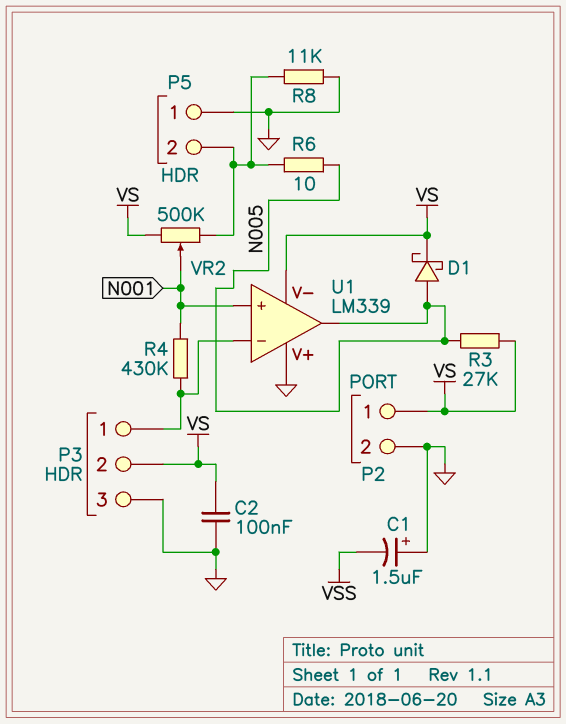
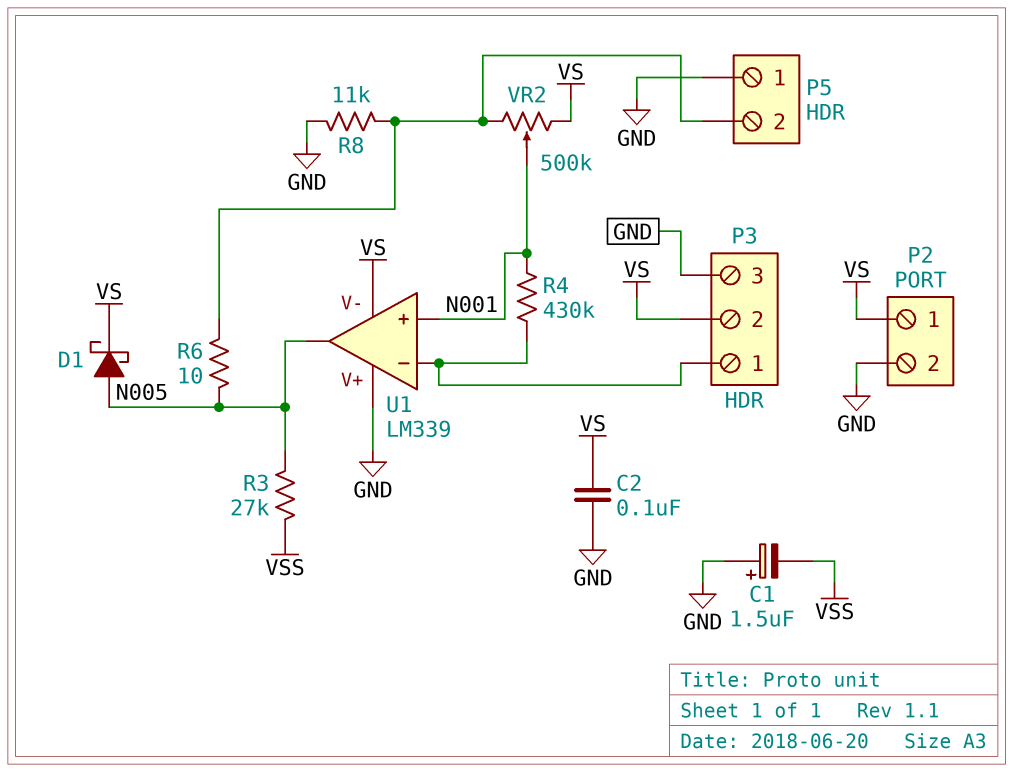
R3: 27k (N005, VS) -> 27k (N005, VSS)

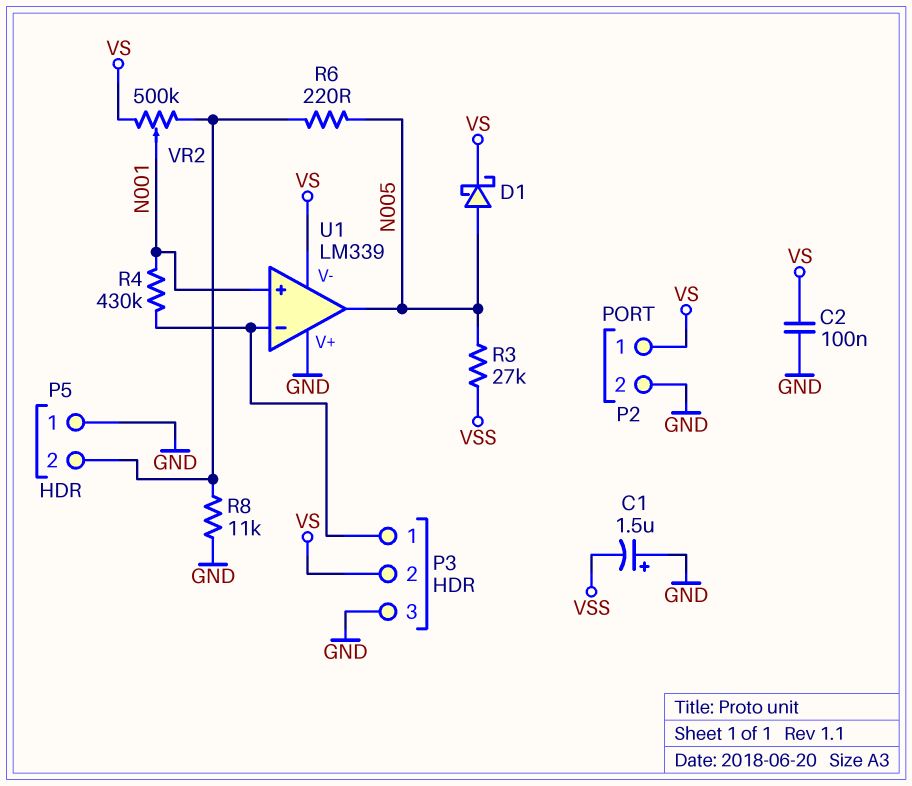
R6: 10 (N005, P5/2) -> 220 (N005, P5/2)

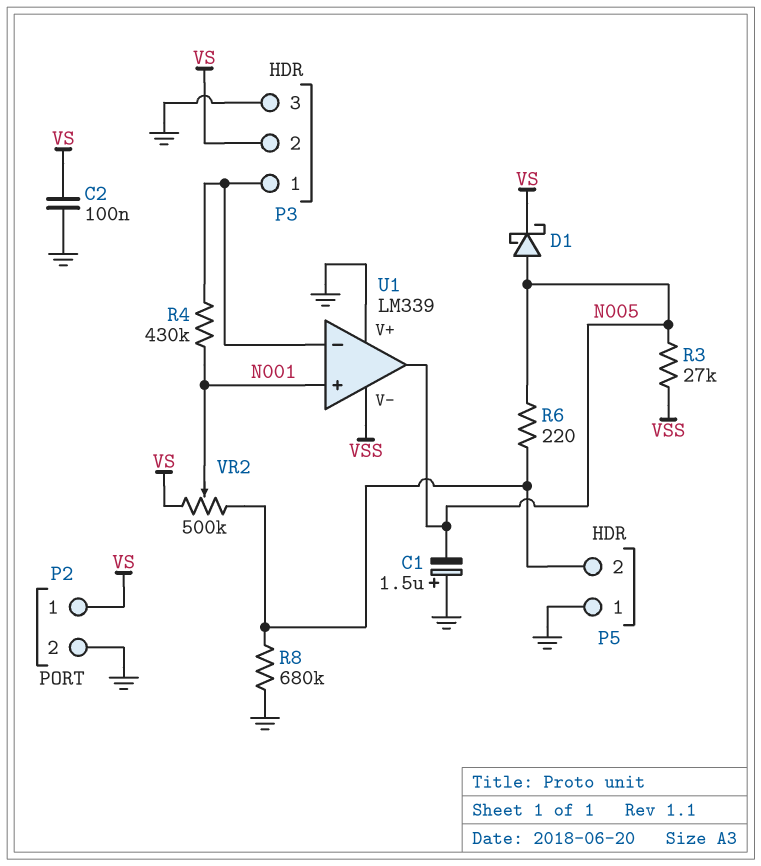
C1: 1.5uF (plus GND, minus VSS) -> 1.5uF (plus GND, minus N005)
R8: 11k (GND, P5/2) -> 680k (GND, P5/2)
U1 pin V-: VS -> VSS

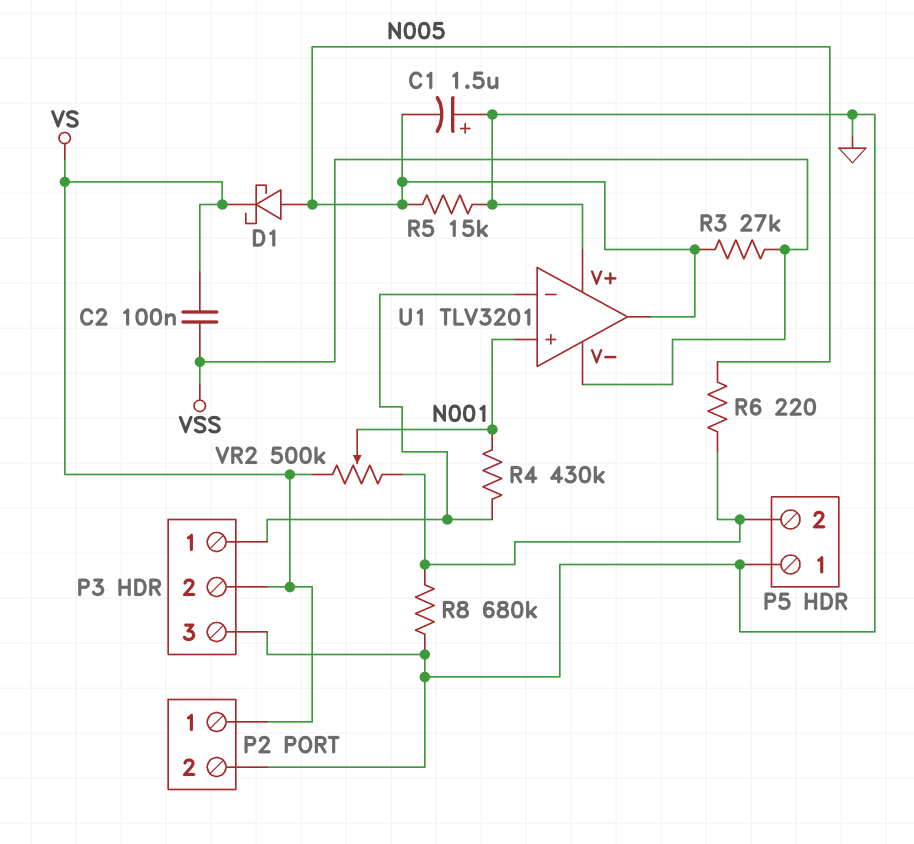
C2: 100nF (GND, VS) -> 100nF (VS, VSS)
R5: none -> 15k (GND, N005)
U1: LM339 -> TLV3201

